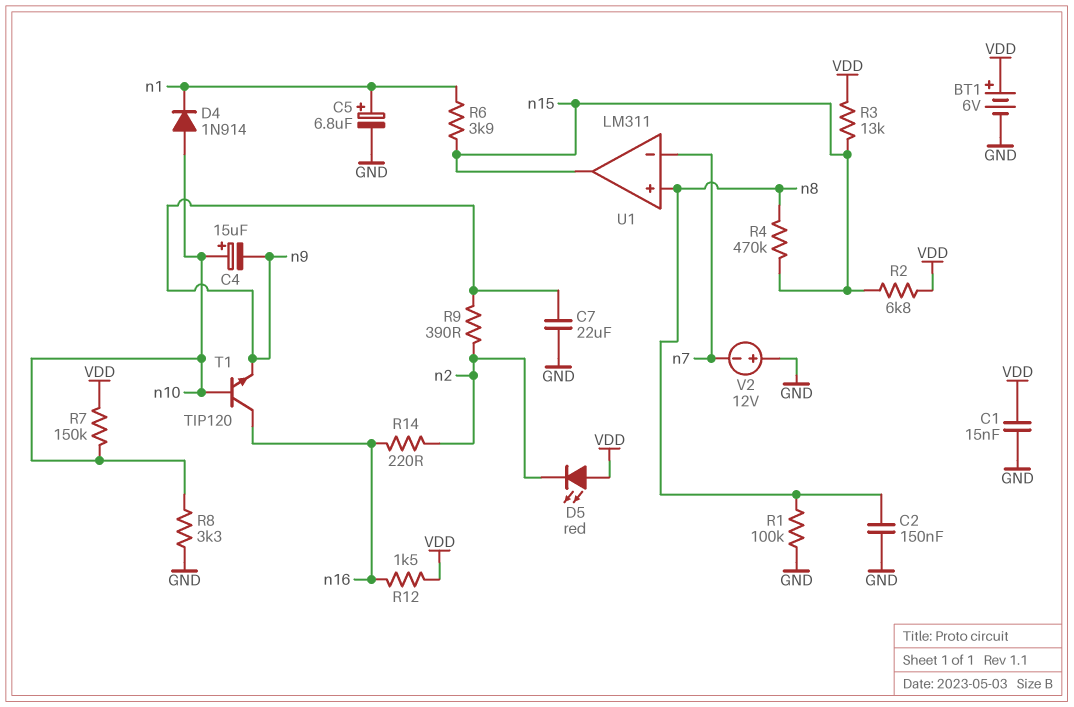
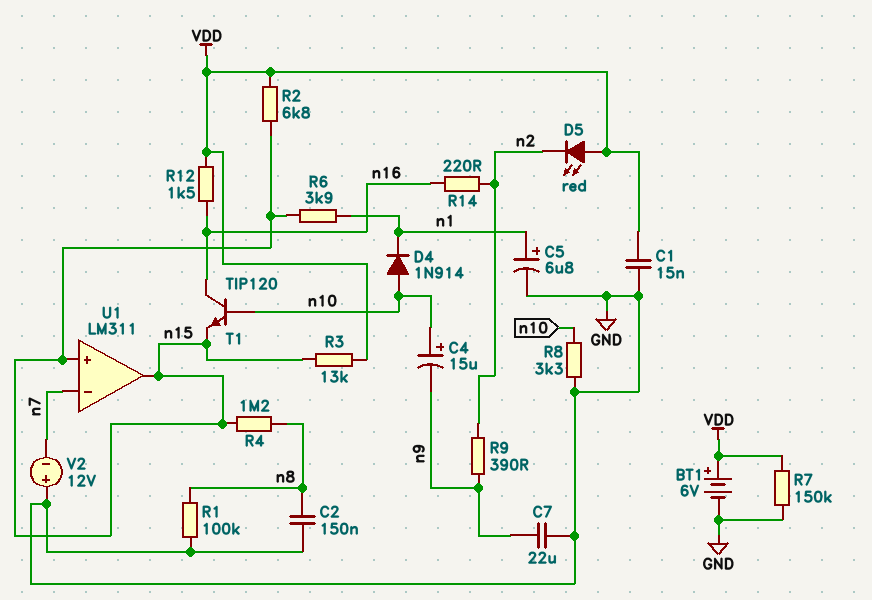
R4: 470k (n8, n15) -> 1.2M (n8, n15)
R7: 150k (VDD, n10) -> 150k (GND, VDD)
T1: NPN TIP120 (B n10, C n16, E n9) -> NPN TIP120 (B n10, C n16, E n15)
U1 pin in+: n8 -> n15

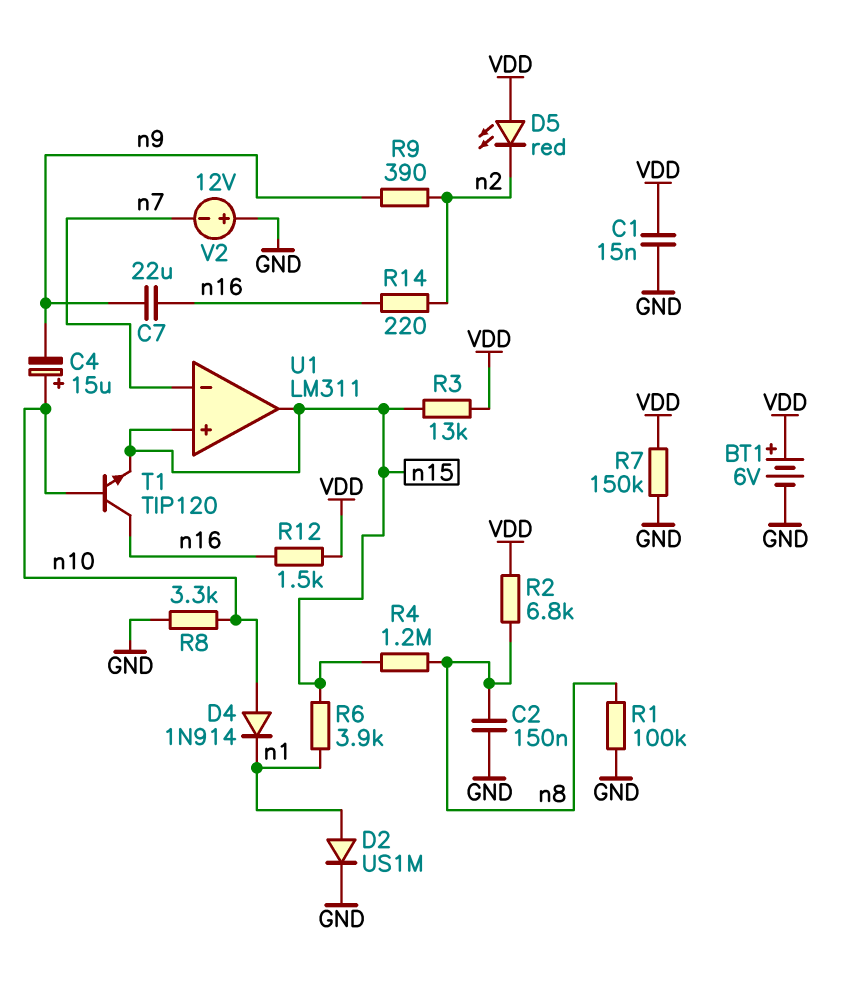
C5: 6.8uF (plus n1, minus GND) -> none
C7: 22uF (GND, n9) -> 22uF (n9, n16)
D2: none -> diode US1M (A n1, K GND)
R2: 6.8k (VDD, n15) -> 6.8k (VDD, n8)

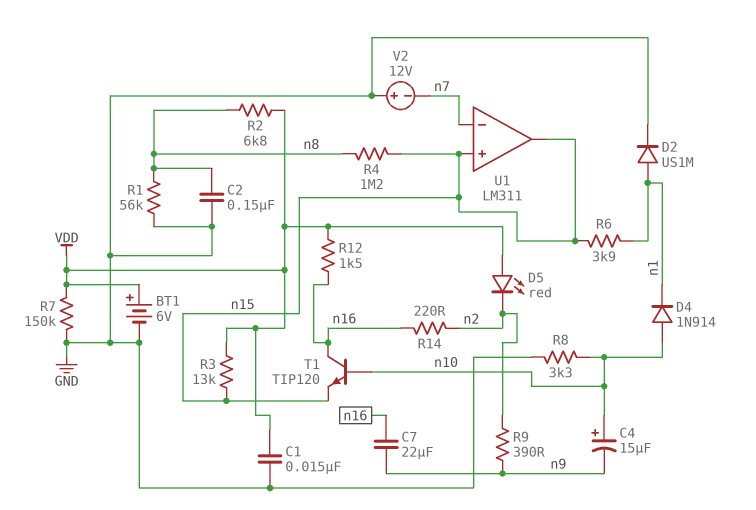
R1: 100k (GND, n8) -> 56k (GND, n8)

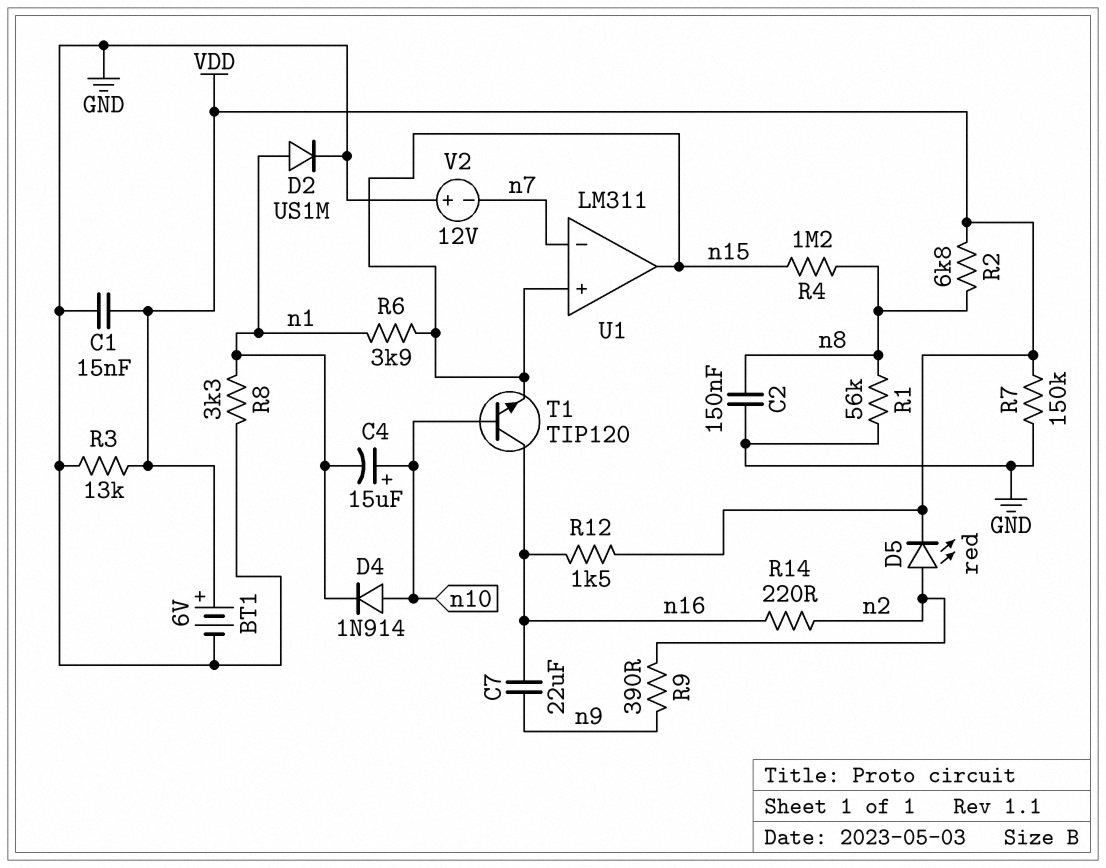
C4: 15uF (plus n10, minus n9) -> 15uF (plus n10, minus n1)
D5: LED red (A VDD, K n2) -> LED red (A n2, K VDD)
R3: 13k (VDD, n15) -> 13k (GND, VDD)
R8: 3.3k (GND, n10) -> 3.3k (GND, n1)

